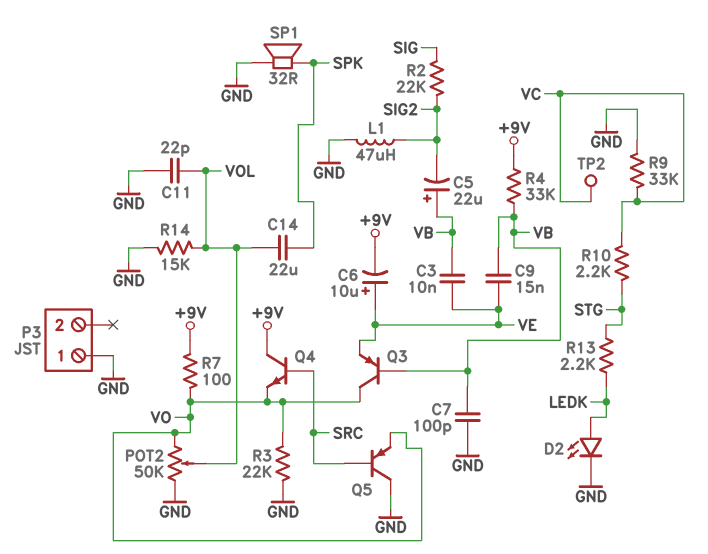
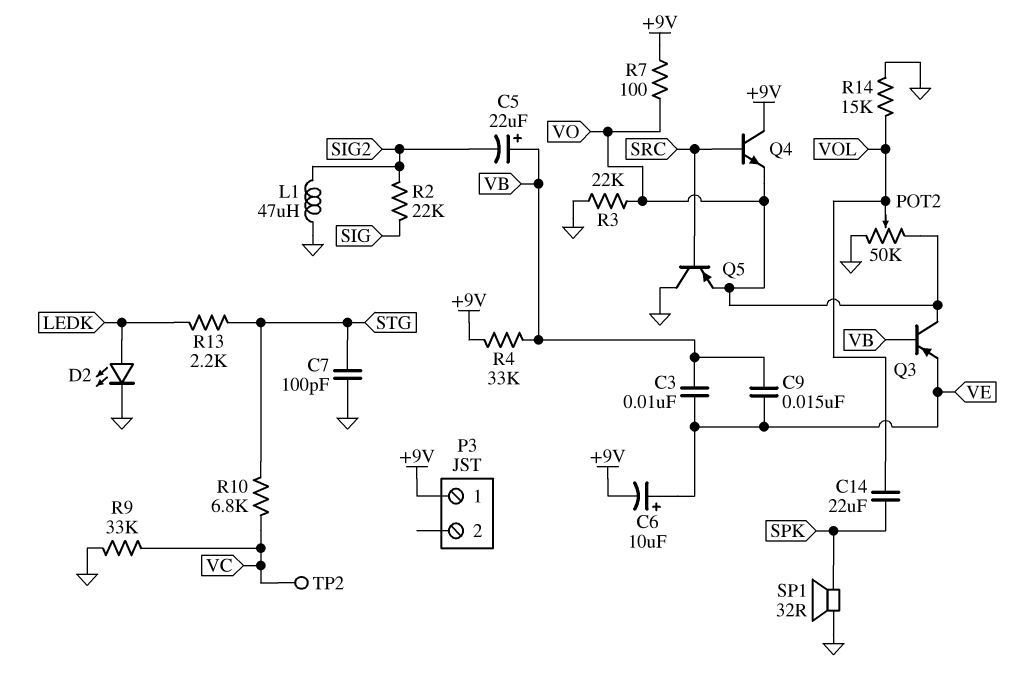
C7: 100pF (GND, VB) -> 100pF (GND, STG)
C11: 22pF (GND, VOL) -> none
P3 pin 1: GND -> +9V
R10: 2.2k (STG, VC) -> 6.8k (STG, VC)

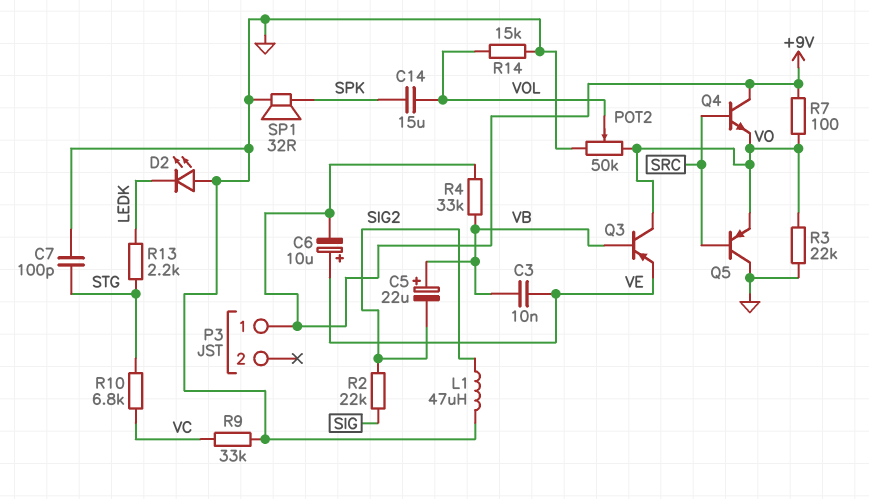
C9: 15nF (VB, VE) -> none
C14: 22uF (SPK, VOL) -> 15uF (SPK, VOL)
D2: LED (A LEDK, K GND) -> LED (A GND, K LEDK)
TP2: test point (VC) -> none

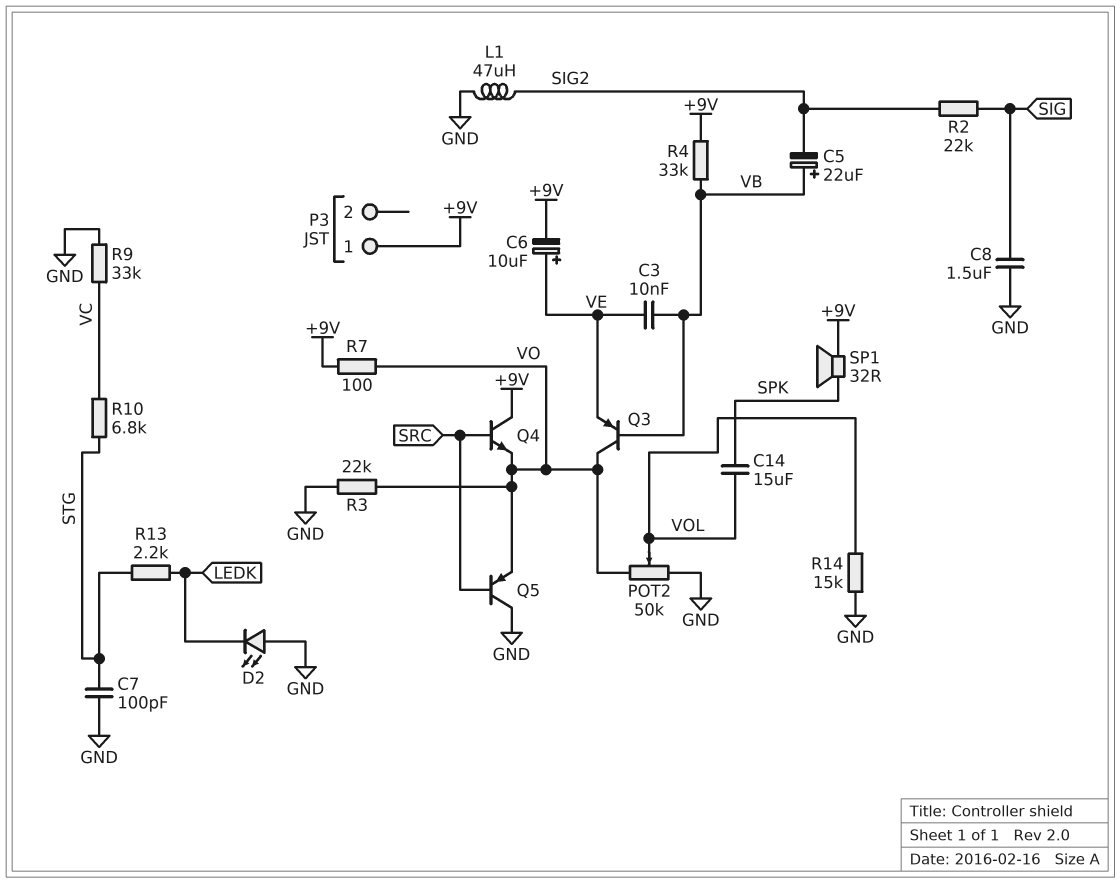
C8: none -> 1.5uF (GND, SIG)
SP1: speaker 32R (GND, SPK) -> speaker 32R (+9V, SPK)

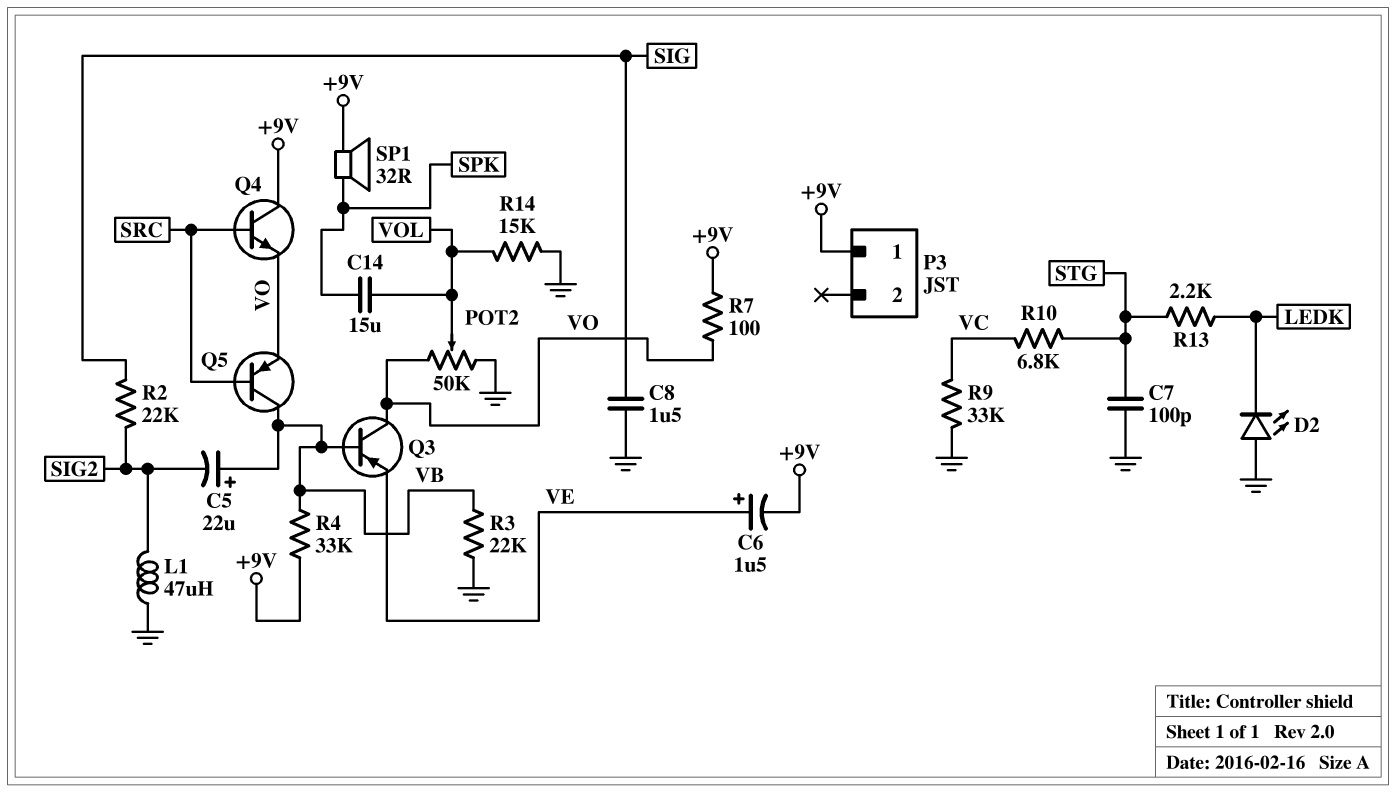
C3: 10nF (VB, VE) -> none
C6: 10uF (plus VE, minus +9V) -> 1.5uF (plus VE, minus +9V)
Q5: PNP (B SRC, C GND, E VO) -> PNP (B SRC, C VB, E VO)
R3: 22k (GND, VO) -> 22k (GND, VB)

